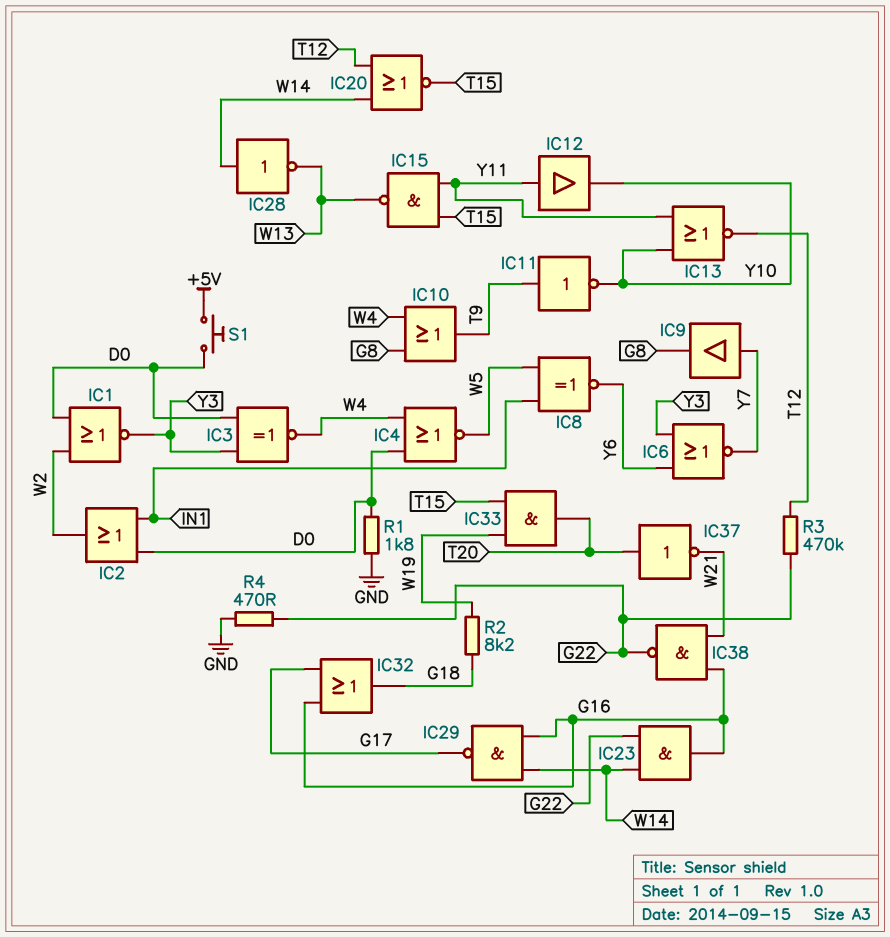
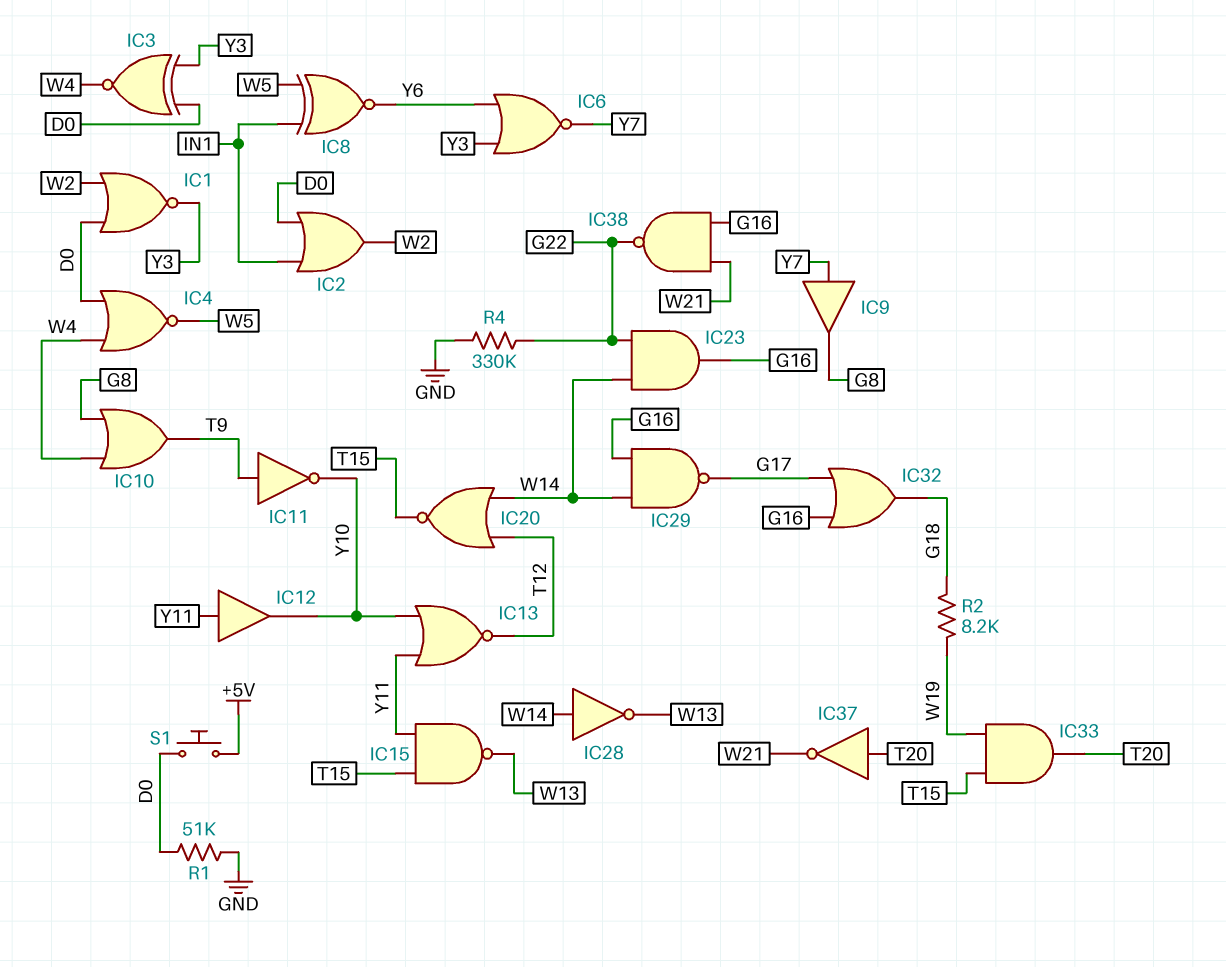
R1: 1.8k (D0, GND) -> 51k (D0, GND)
R3: 470k (G22, T12) -> none
R4: 470 (G22, GND) -> 330k (G22, GND)

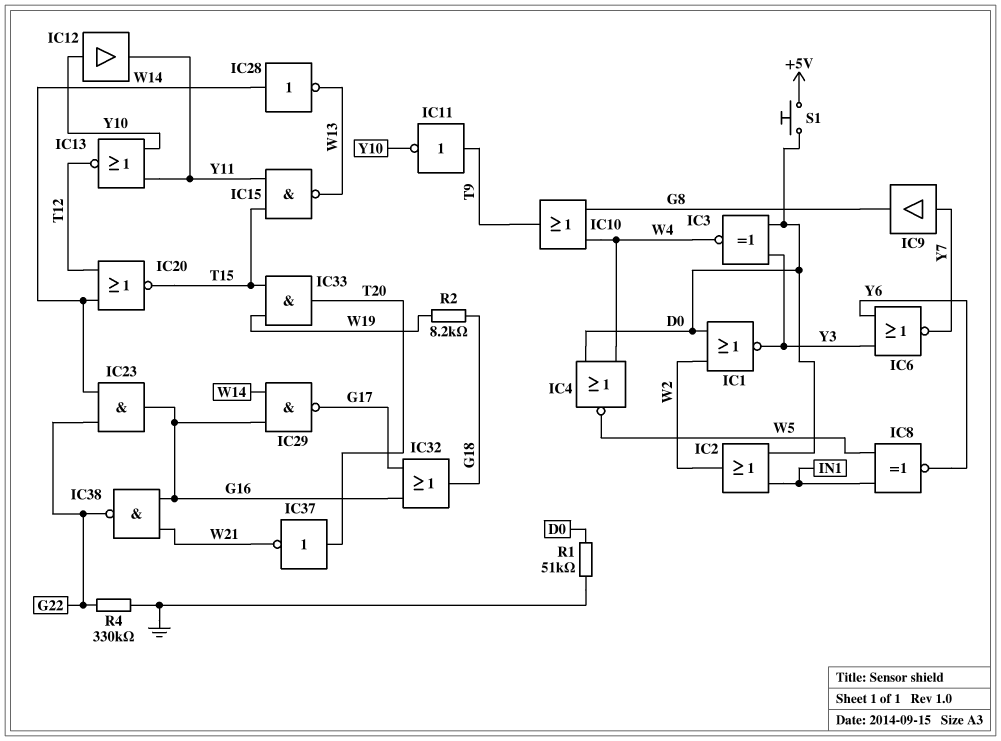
IC12: buffer (in Y11, out Y10) -> buffer (in Y10, out Y11)

